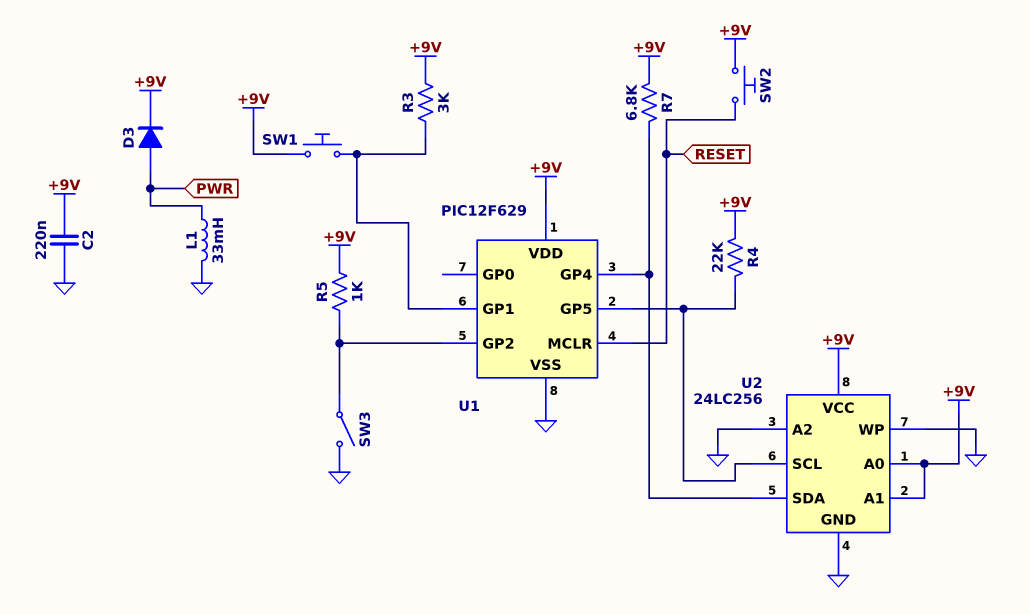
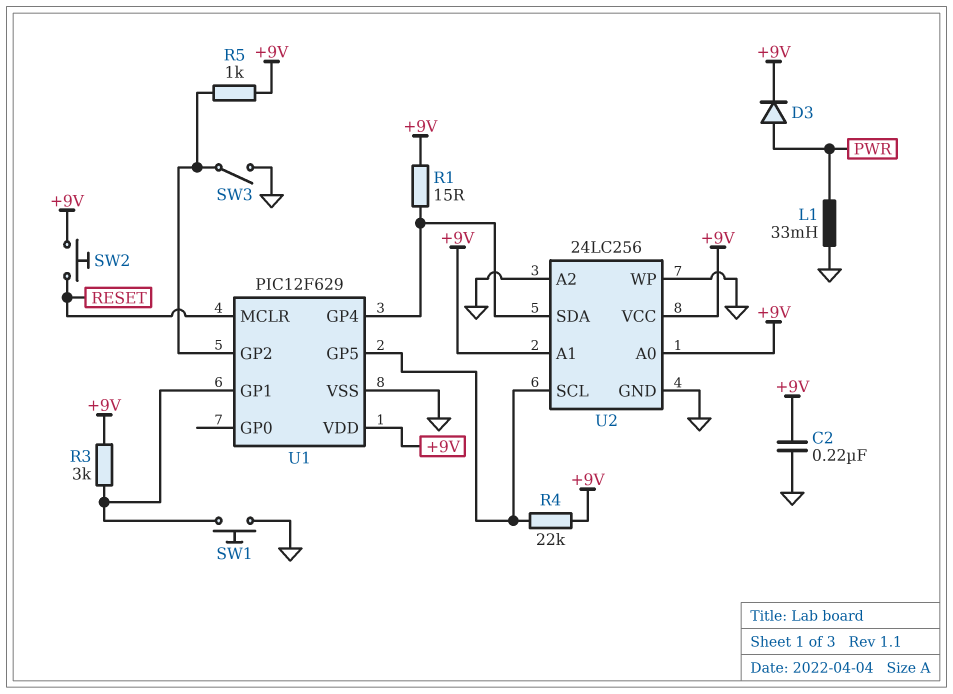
R1: none -> 15 (+9V, U1/GP4)
R7: 6.8k (+9V, U1/GP4) -> none
SW1: button (+9V, U1/GP1) -> button (GND, U1/GP1)

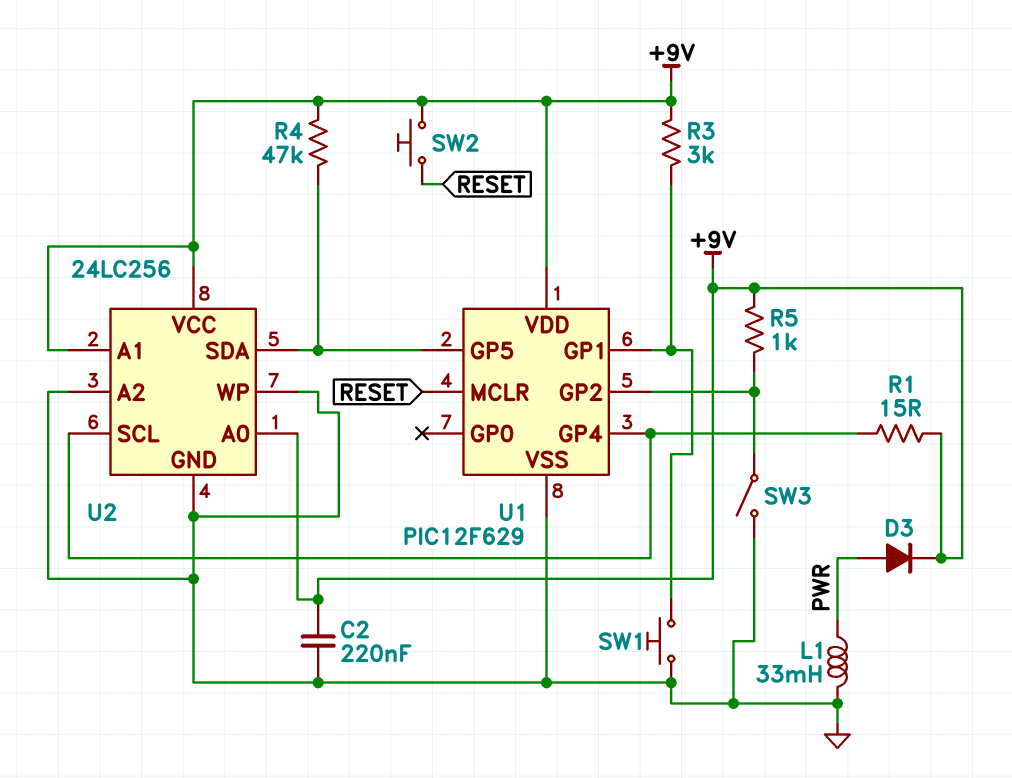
R4: 22k (+9V, U1/GP5) -> 47k (+9V, U1/GP5)
U2 pin SCL: U1/GP5 -> U1/GP4
U2 pin SDA: U1/GP4 -> U1/GP5

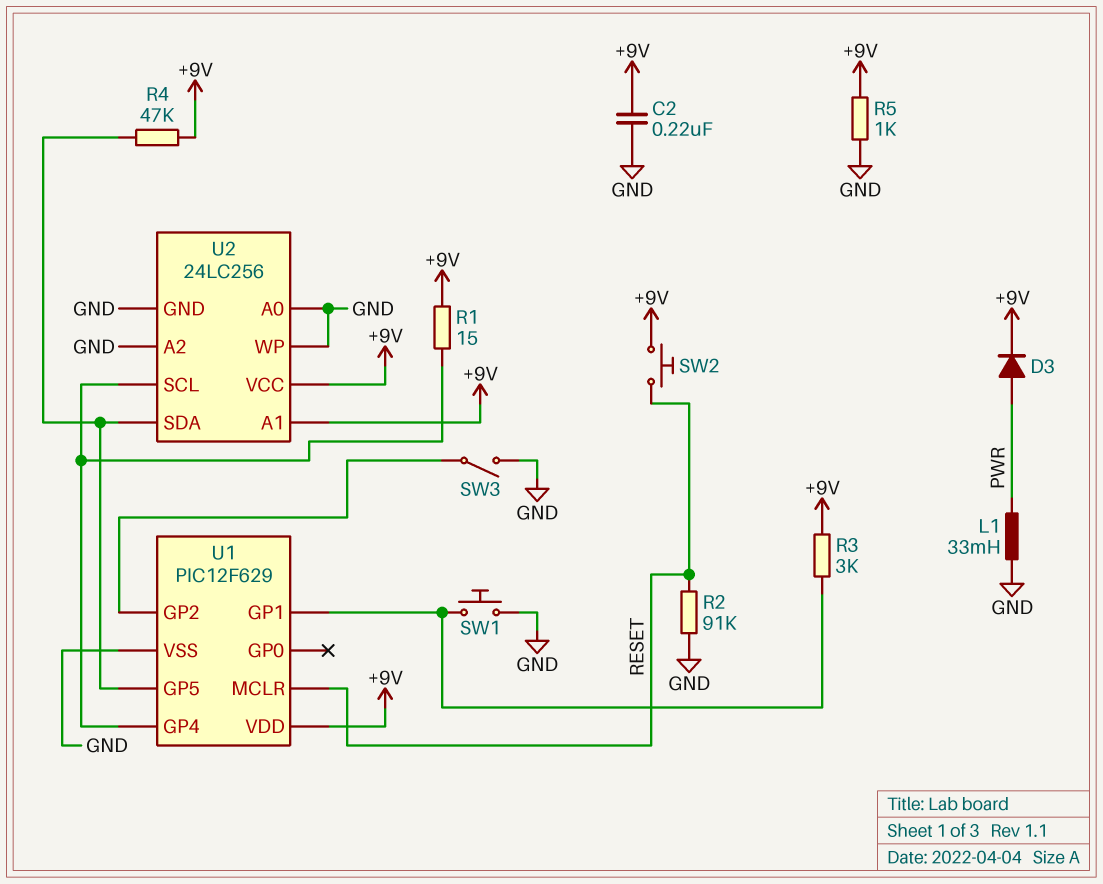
R2: none -> 91k (GND, RESET)
R5: 1k (+9V, U1/GP2) -> 1k (+9V, GND)
U2 pin A0: +9V -> GND

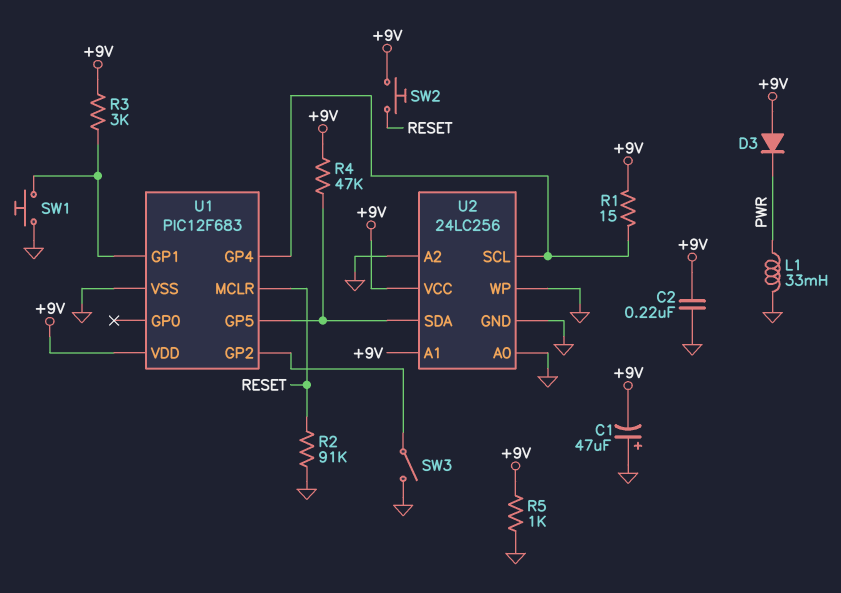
C1: none -> 47uF (plus GND, minus +9V)
D3: diode (A PWR, K +9V) -> diode (A +9V, K PWR)
U1: PIC12F629 -> PIC12F683

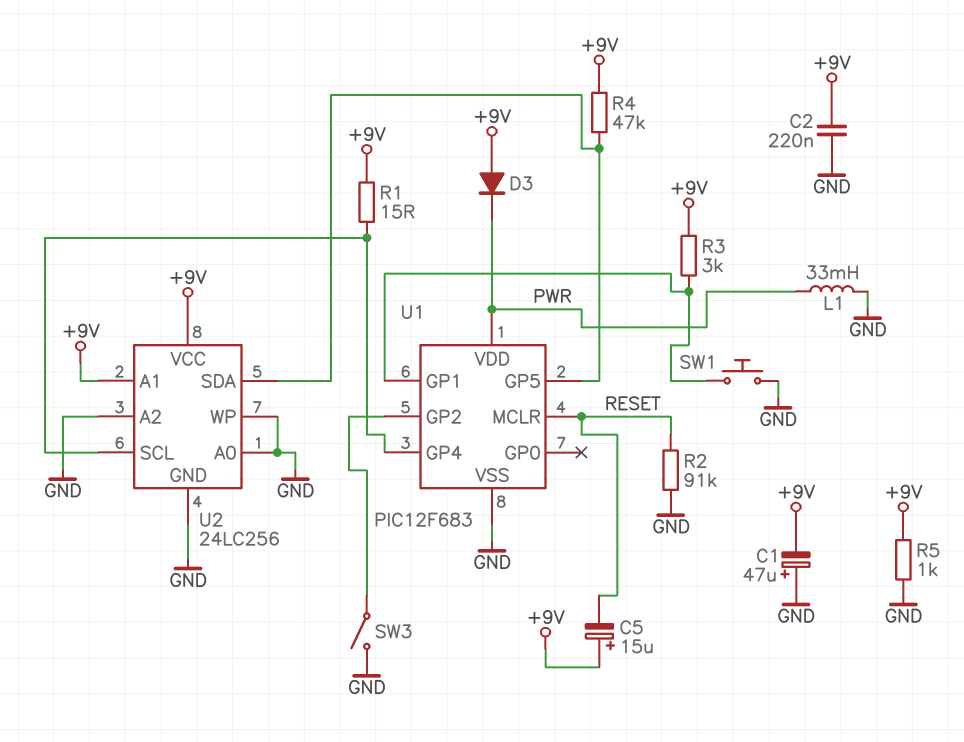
C5: none -> 15uF (plus +9V, minus RESET)
SW2: button (+9V, RESET) -> none
U1 pin VDD: +9V -> PWR

